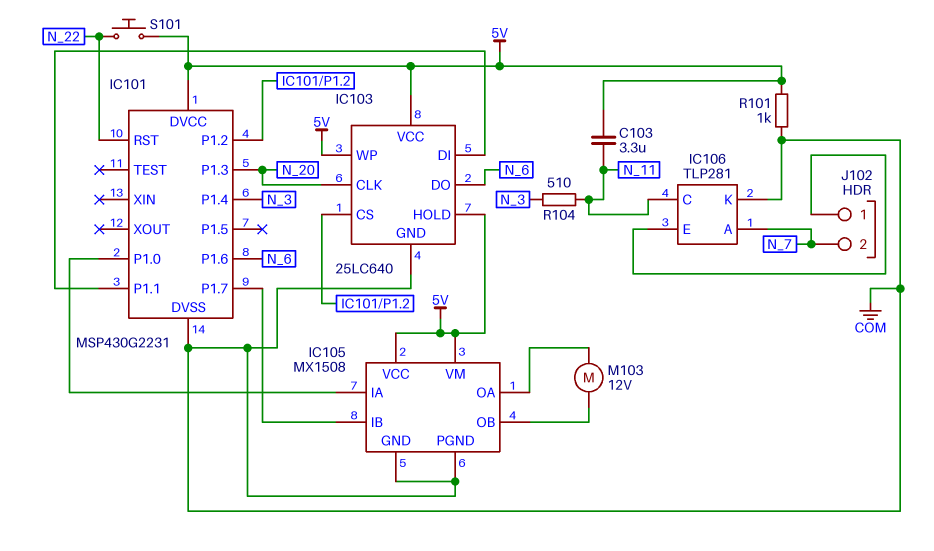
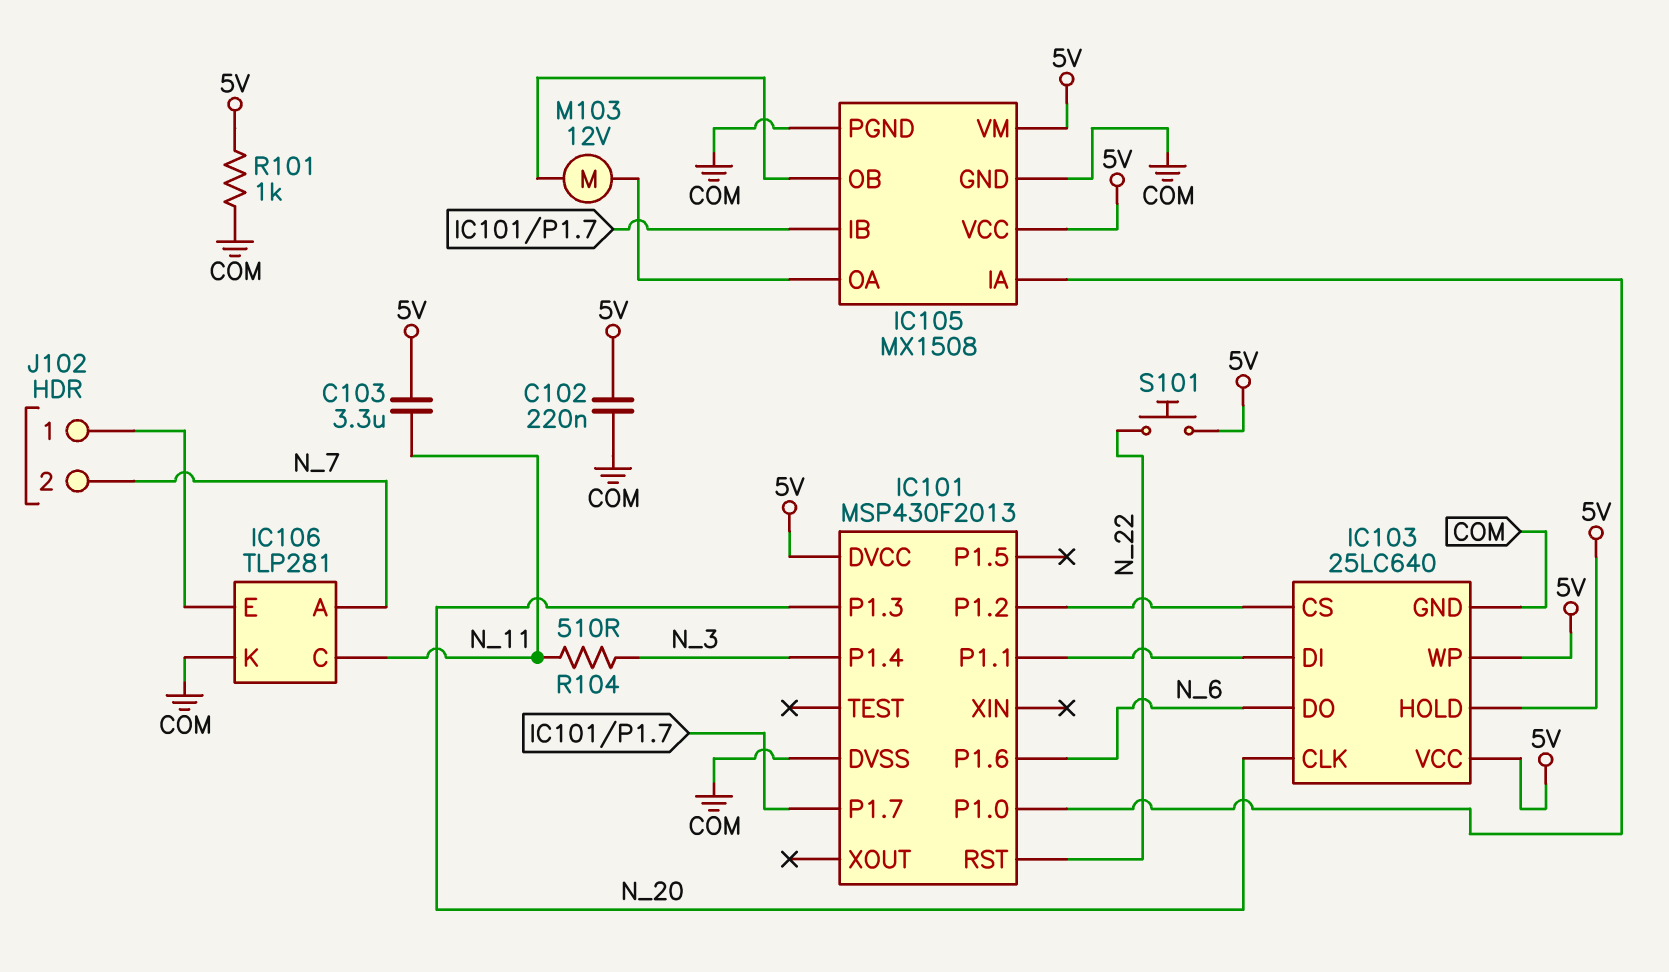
C102: none -> 220nF (5V, COM)
IC101: MSP430G2231 -> MSP430F2013

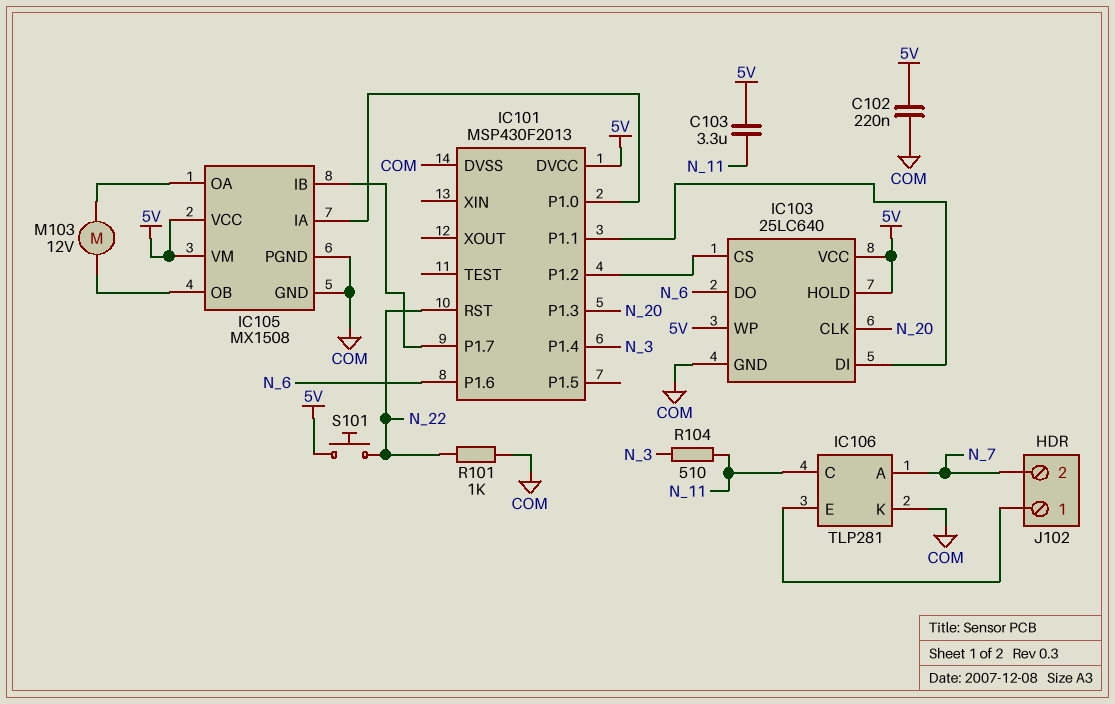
R101: 1k (5V, COM) -> 1k (COM, N_22)

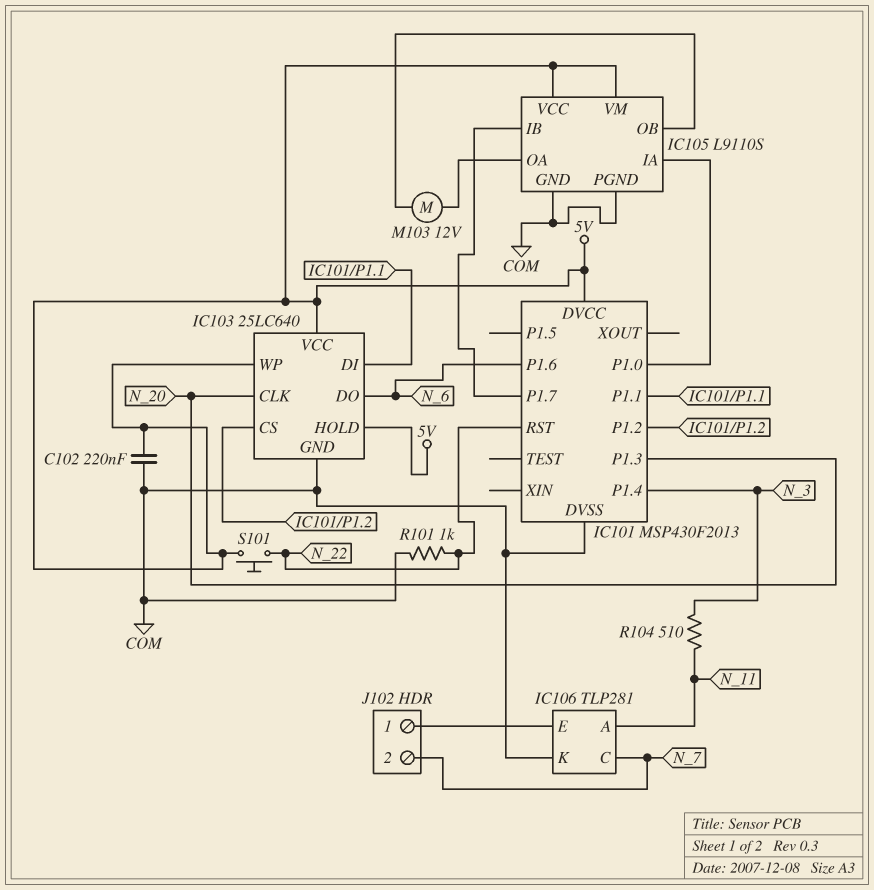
C103: 3.3uF (5V, N_11) -> none
IC105: MX1508 -> L9110S
IC106 pin A: N_7 -> N_11
IC106 pin C: N_11 -> N_7

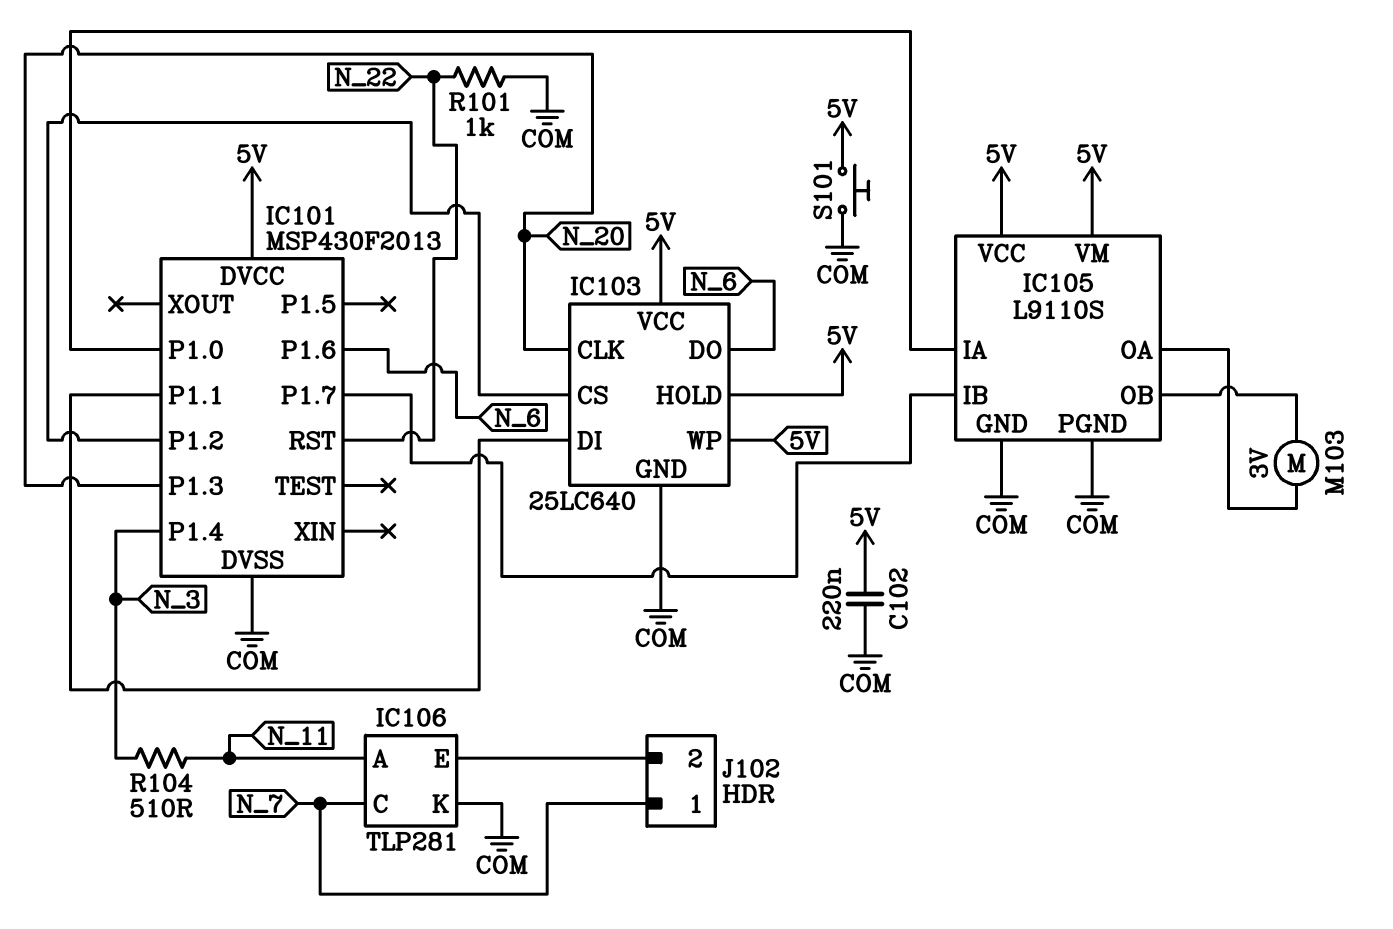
J102 pin 1: IC106/E -> N_7
J102 pin 2: N_7 -> IC106/E
M103: motor 12V (IC105/OA, IC105/OB) -> motor 3V (IC105/OA, IC105/OB)
S101: button (5V, N_22) -> button (5V, COM)

